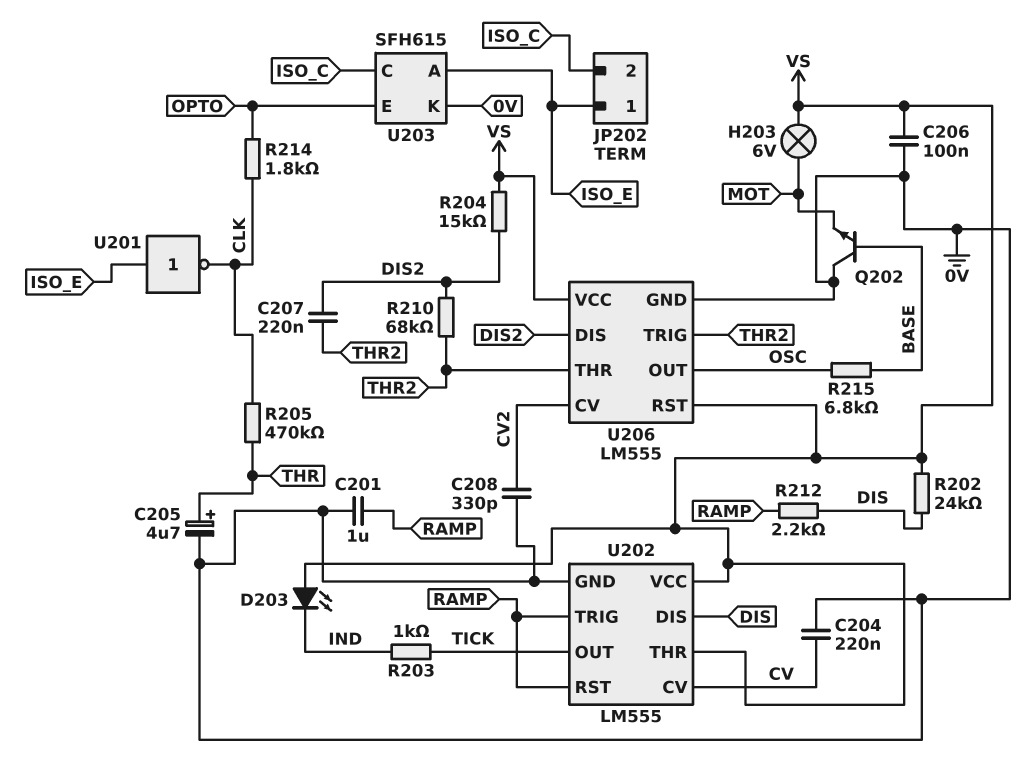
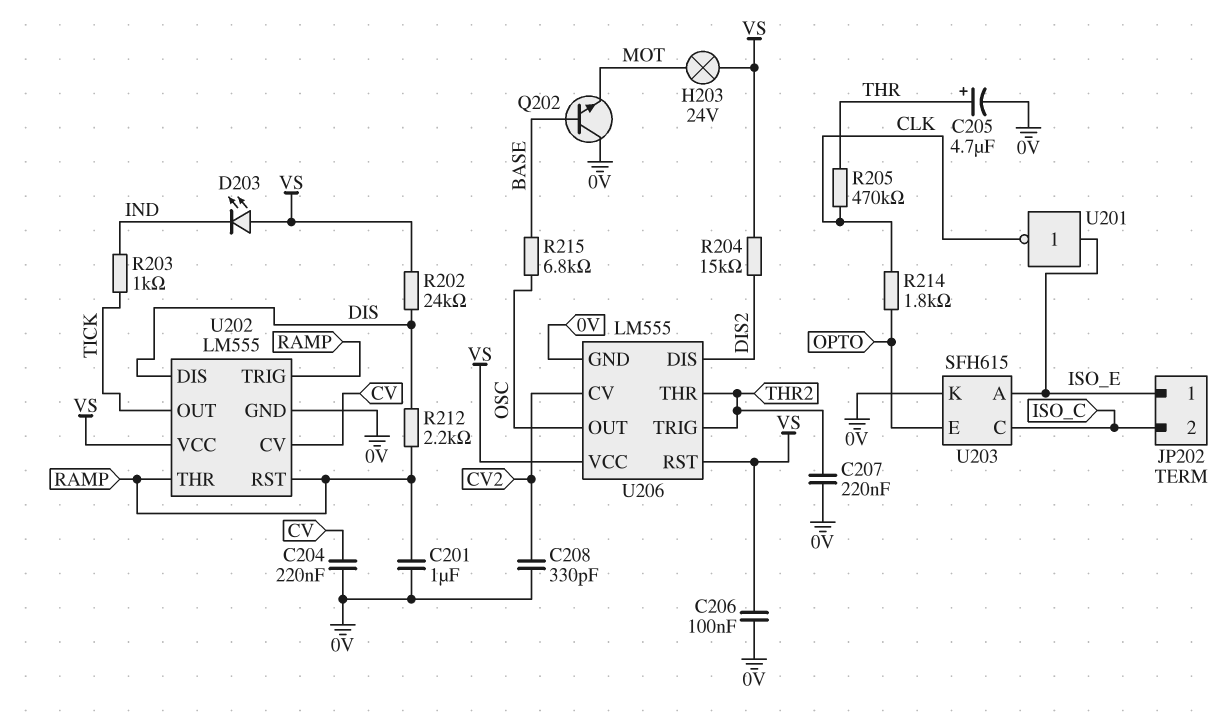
C207: 220nF (DIS2, THR2) -> 220nF (0V, THR2)
H203: lamp 6V (MOT, VS) -> lamp 24V (MOT, VS)
R210: 68k (DIS2, THR2) -> none
U202 pin THR: VS -> RAMP

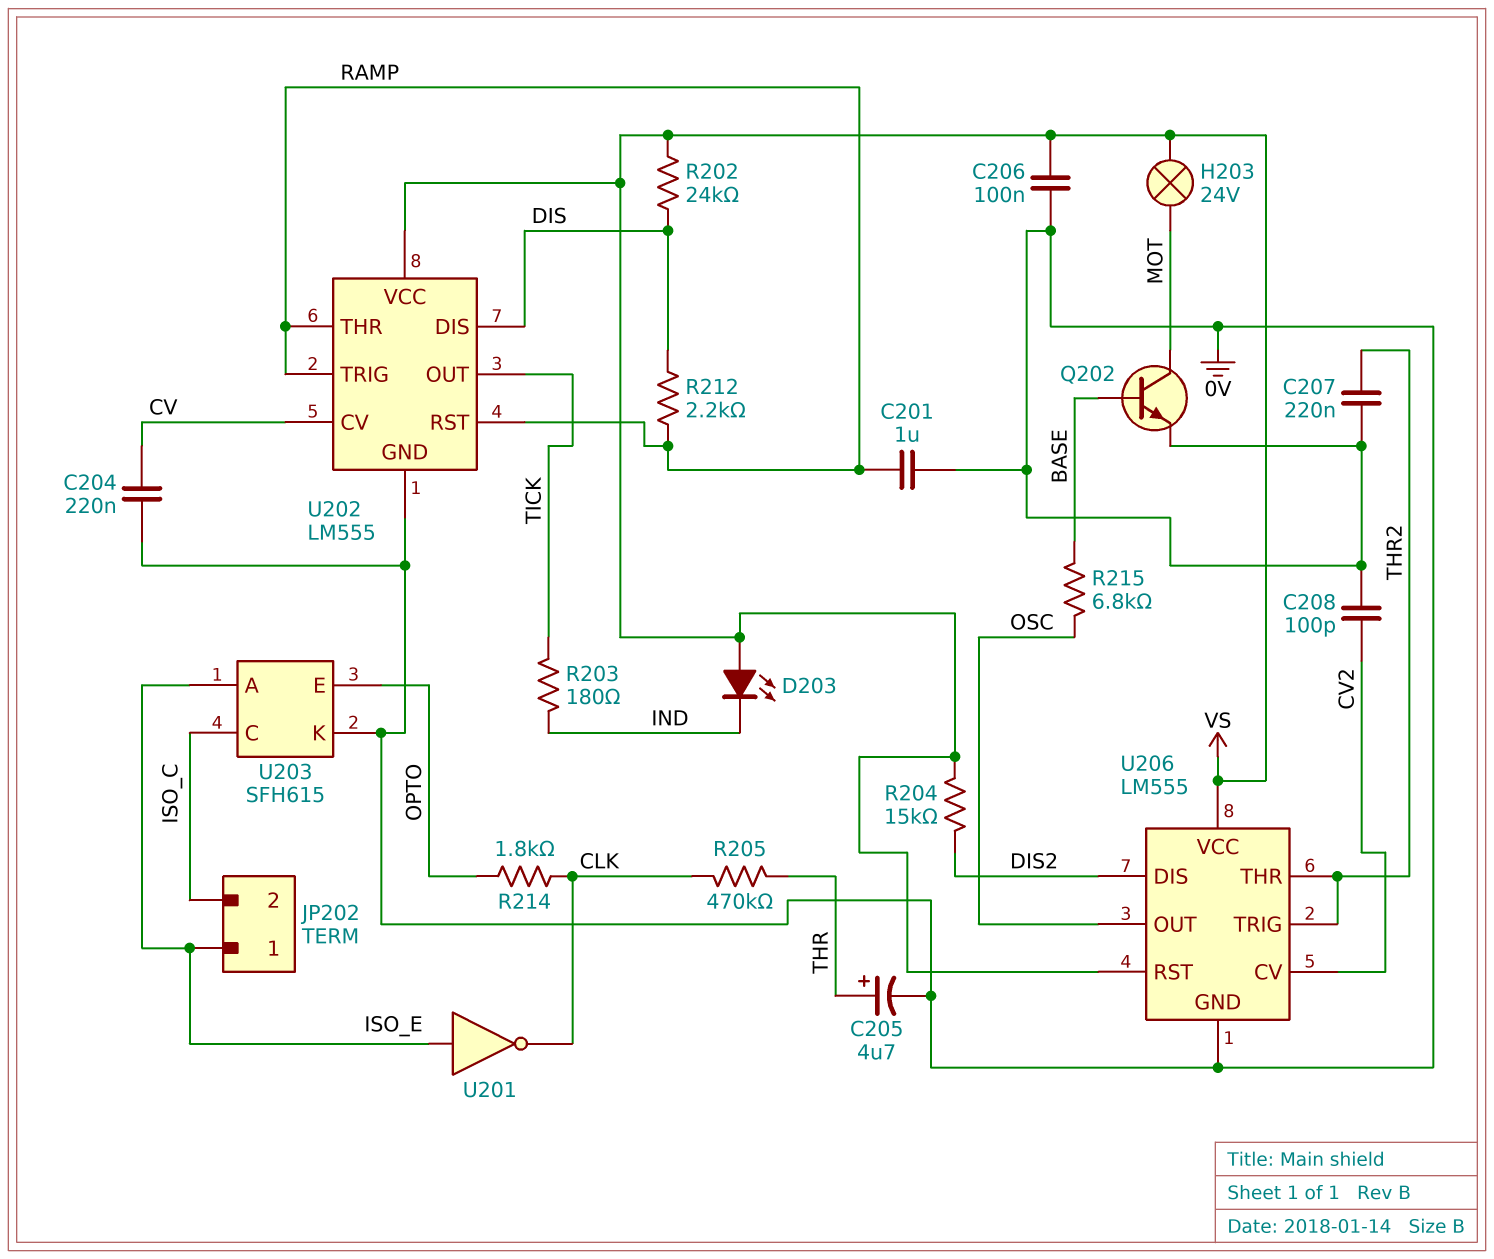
C208: 330pF (0V, CV2) -> 100pF (0V, CV2)
Q202: NPN (B BASE, C 0V, E MOT) -> NPN (B BASE, C MOT, E 0V)
R203: 1k (IND, TICK) -> 180 (IND, TICK)

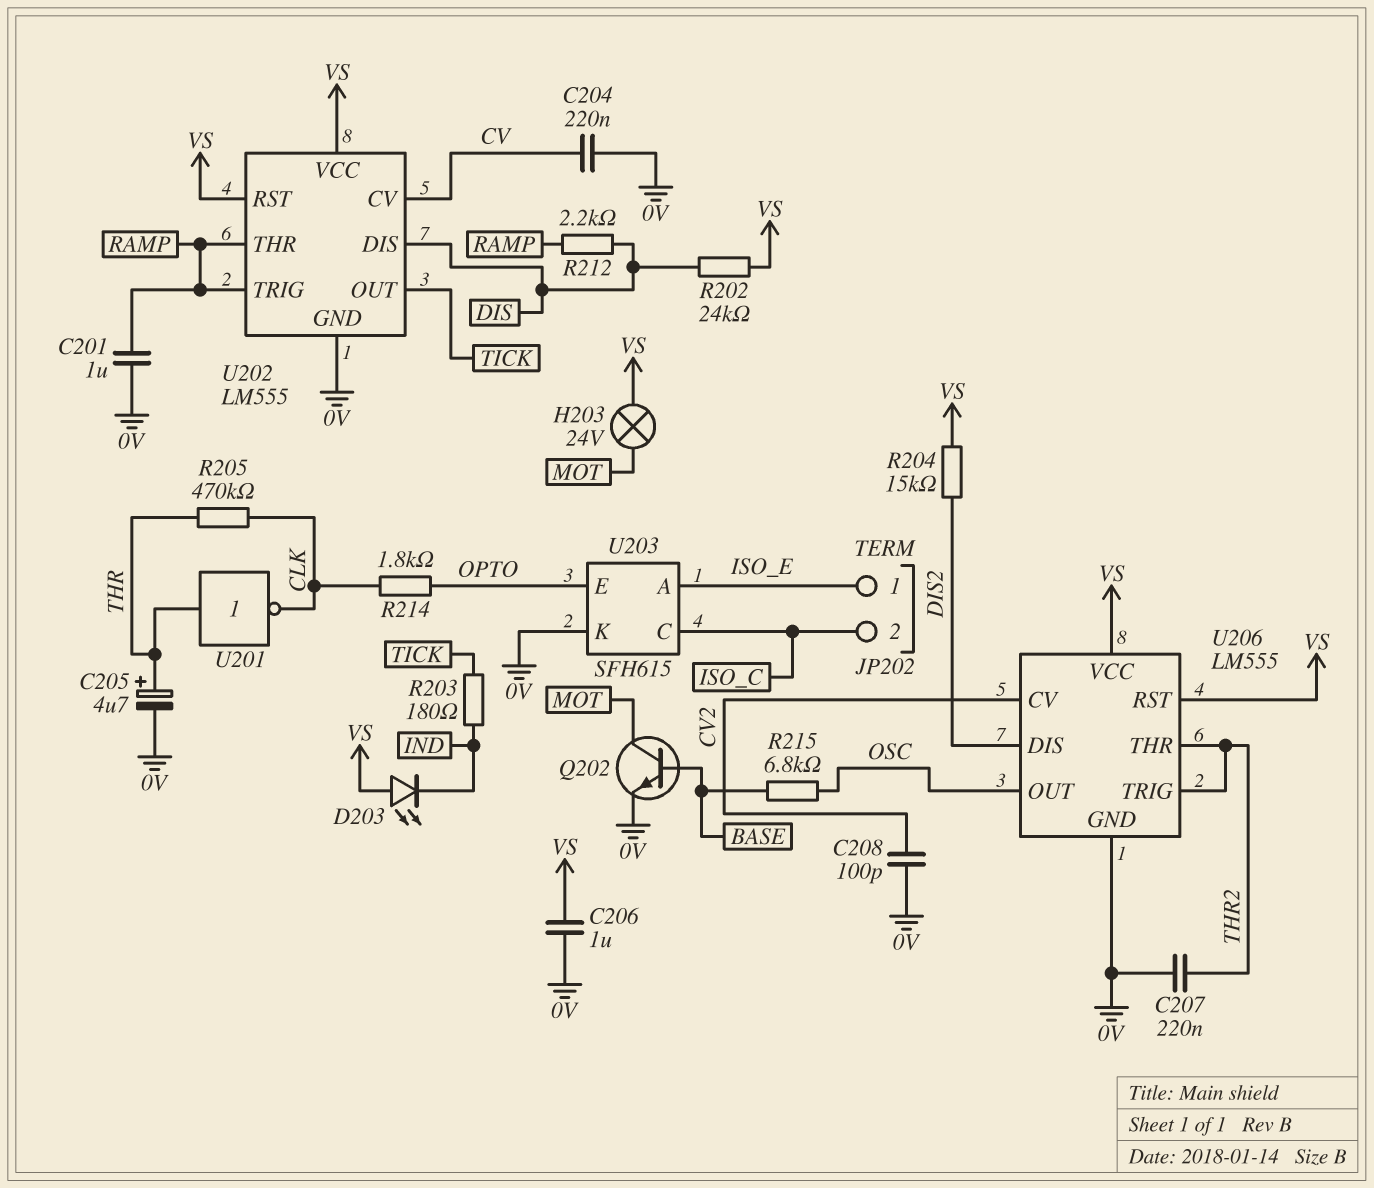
C206: 100nF (0V, VS) -> 1uF (0V, VS)
U201: NOT (in ISO_E, out CLK) -> NOT (in THR, out CLK)
U202 pin RST: RAMP -> VS

